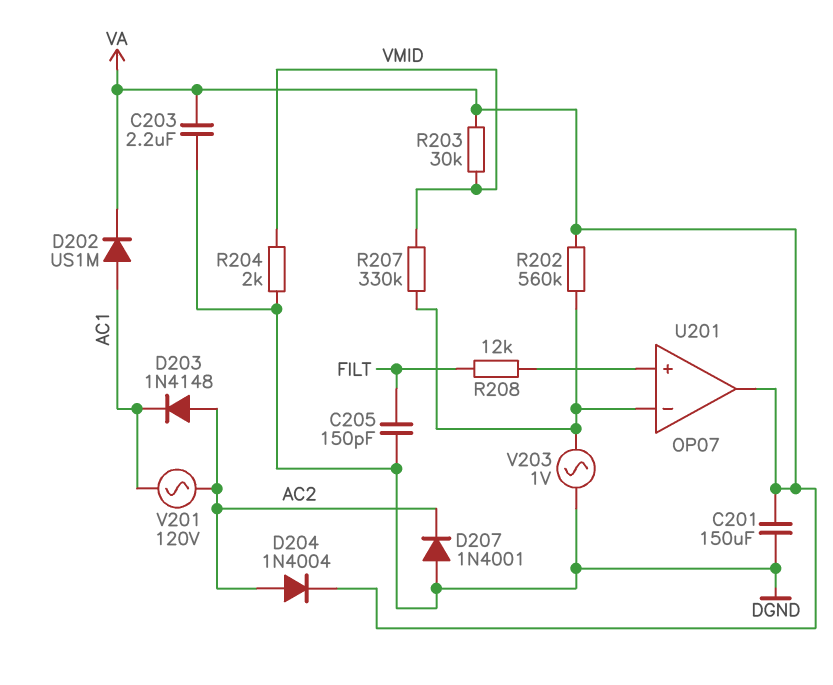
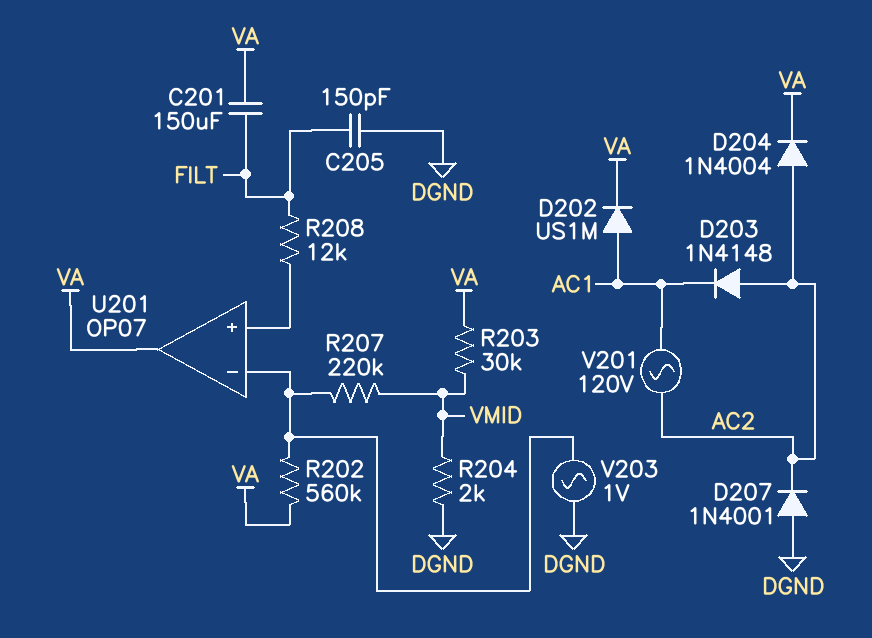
C201: 150uF (DGND, VA) -> 150uF (FILT, VA)
C203: 2.2uF (DGND, VA) -> none
R207: 330k (U201/in-, VMID) -> 220k (U201/in-, VMID)

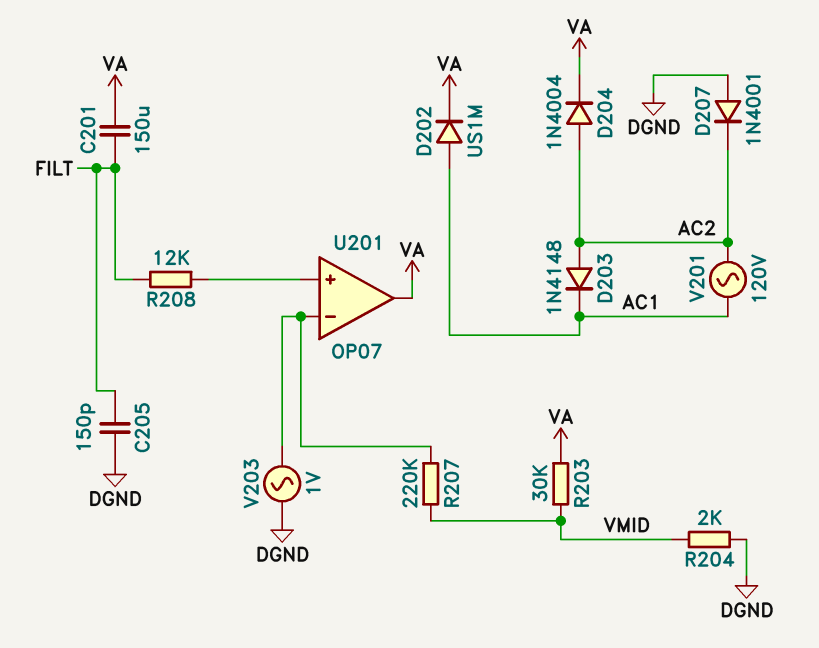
R202: 560k (U201/in-, VA) -> none

